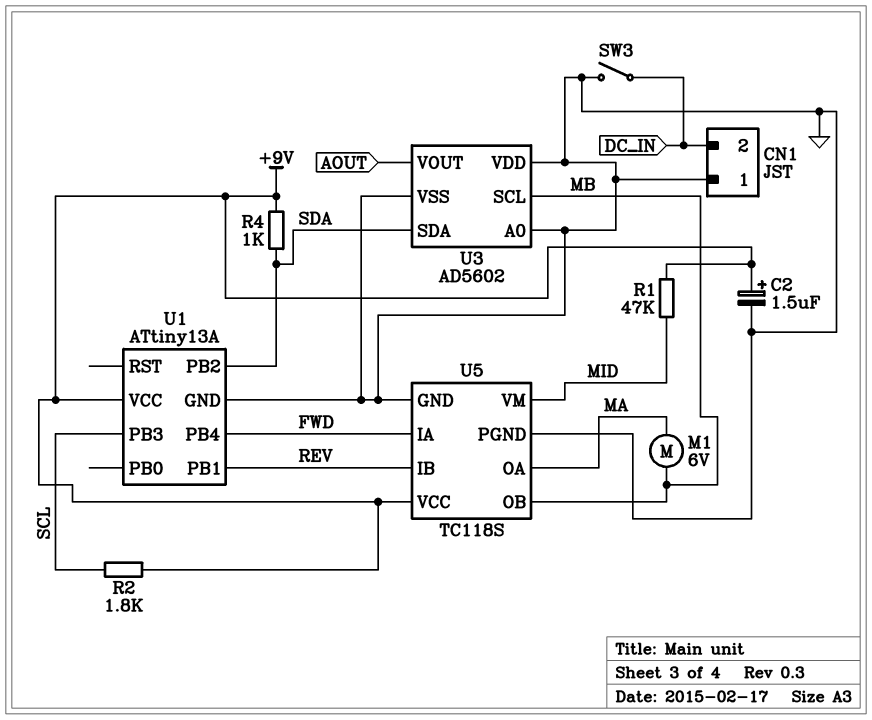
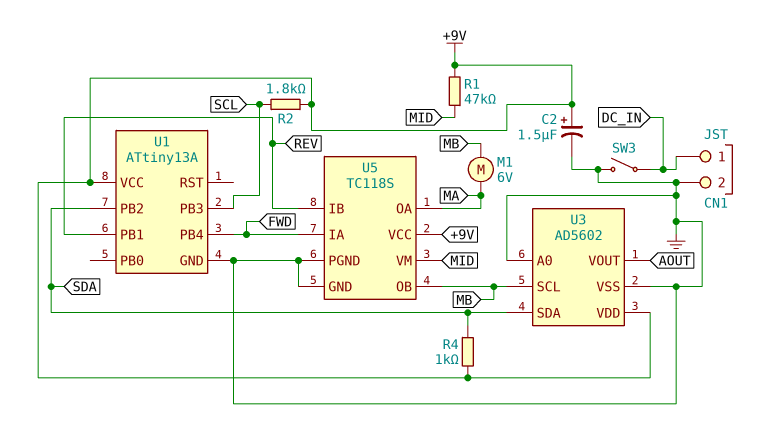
CN1 pin 1: GND -> DC_IN
CN1 pin 2: DC_IN -> GND
U3 pin VDD: GND -> +9V

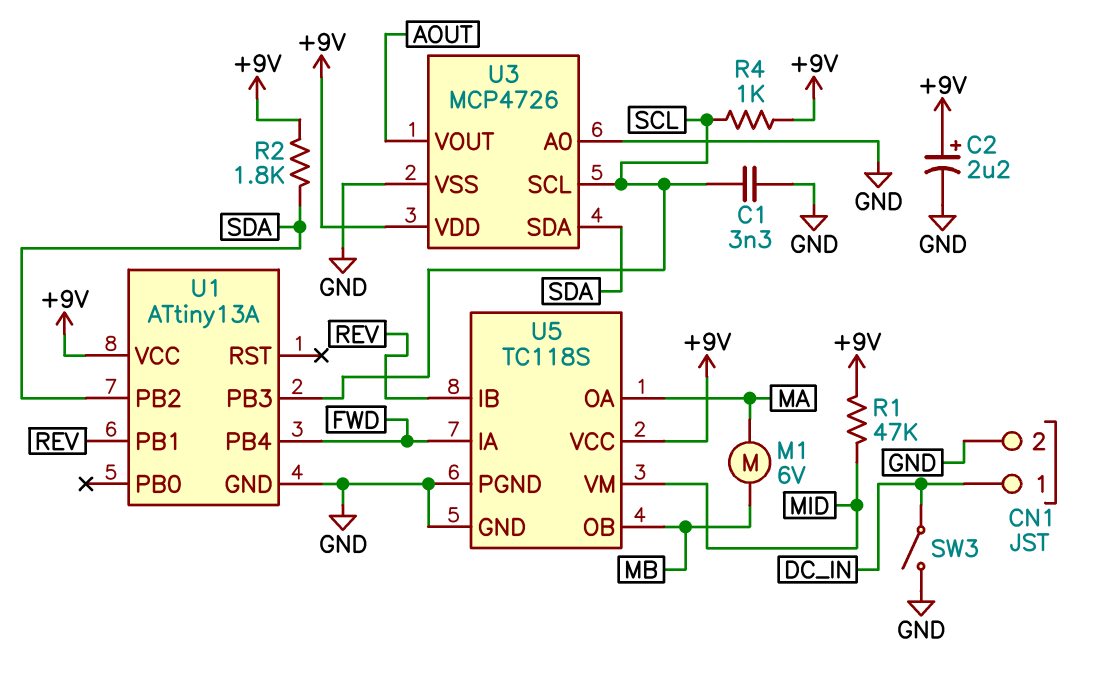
C1: none -> 3.3nF (GND, SCL)
C2: 1.5uF (plus +9V, minus GND) -> 2.2uF (plus +9V, minus GND)
R2: 1.8k (+9V, SCL) -> 1.8k (+9V, SDA)
R4: 1k (+9V, SDA) -> 1k (+9V, SCL)
U3: AD5602 -> MCP4726
U3 pin SCL: MB -> SCL

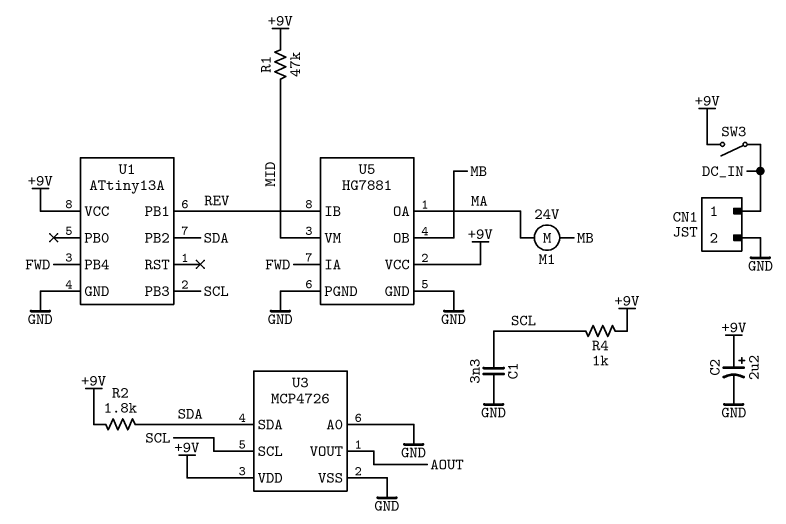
M1: motor 6V (MA, MB) -> motor 24V (MA, MB)
SW3: switch (DC_IN, GND) -> switch (+9V, DC_IN)
U5: TC118S -> HG7881

